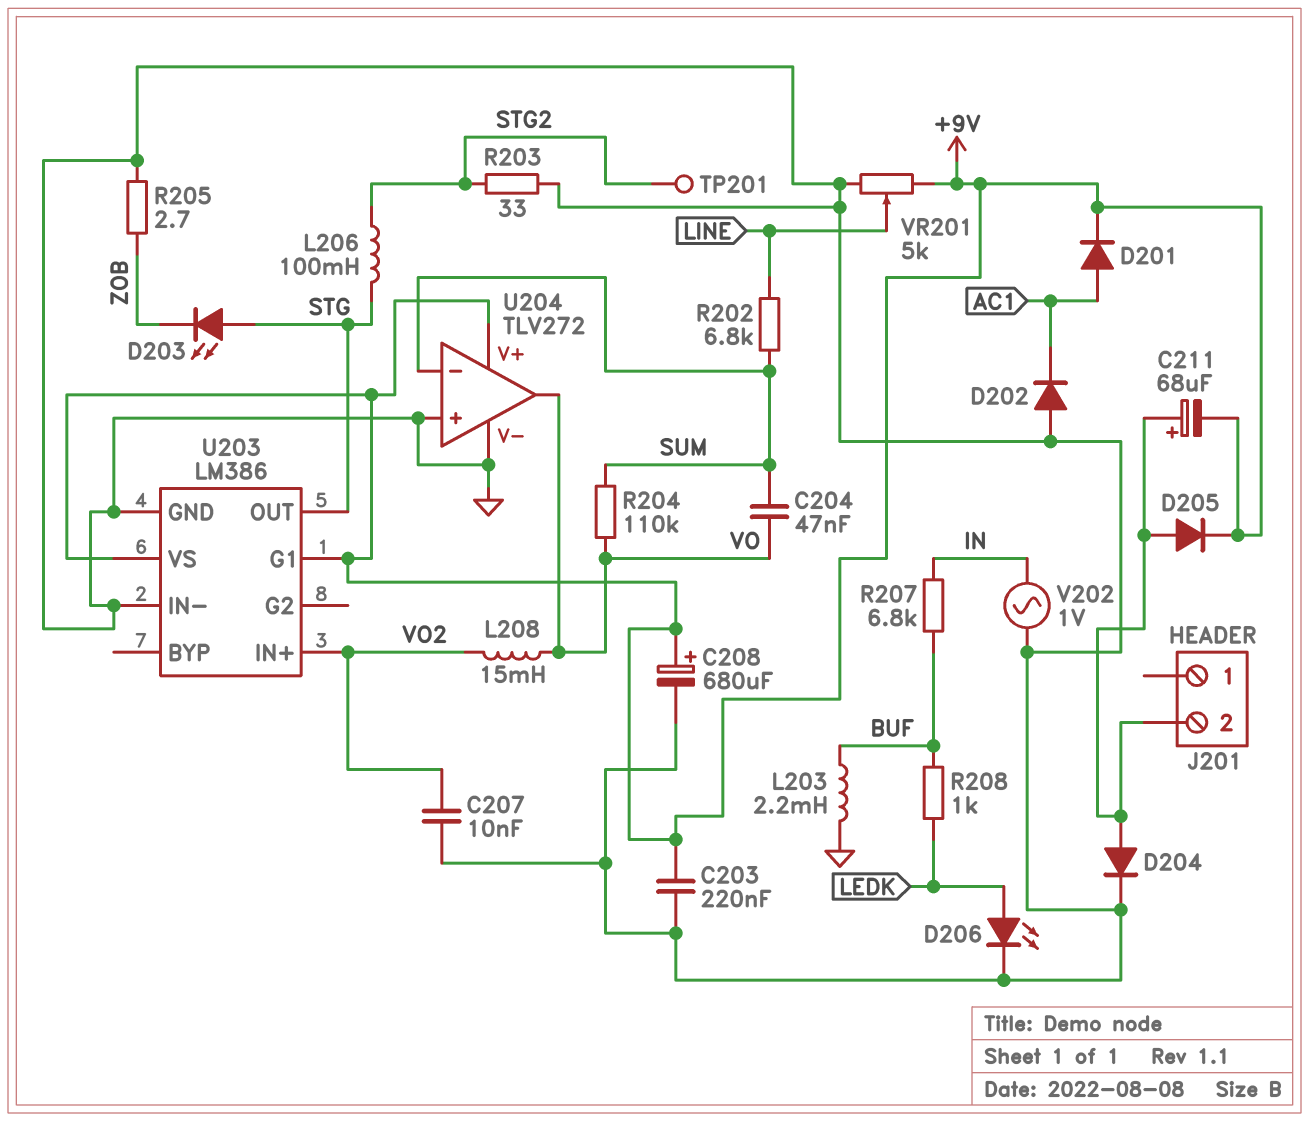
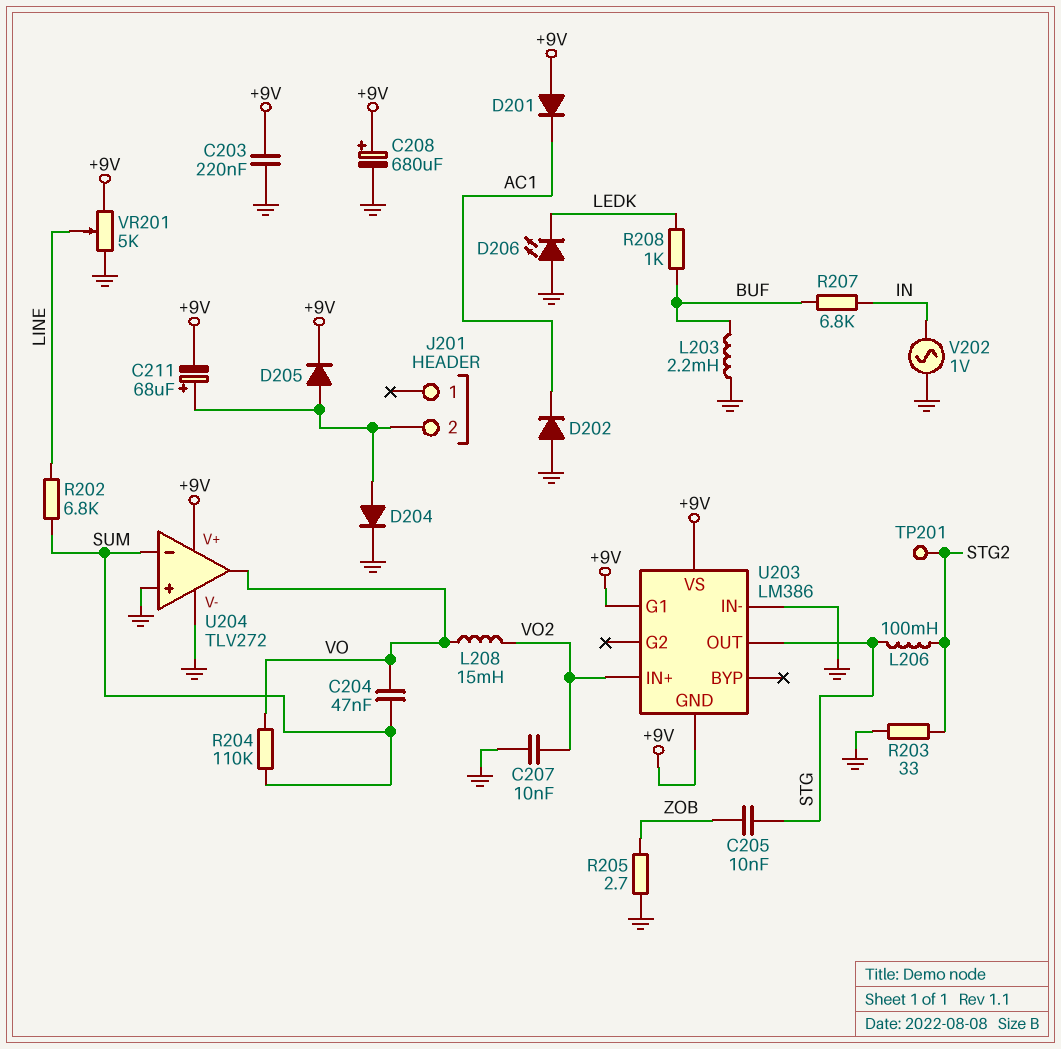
C205: none -> 10nF (STG, ZOB)
D201: diode (A AC1, K +9V) -> diode (A +9V, K AC1)
D203: LED (A STG, K ZOB) -> none
D206: LED (A LEDK, K GND) -> LED (A GND, K LEDK)
U203 pin GND: GND -> +9V

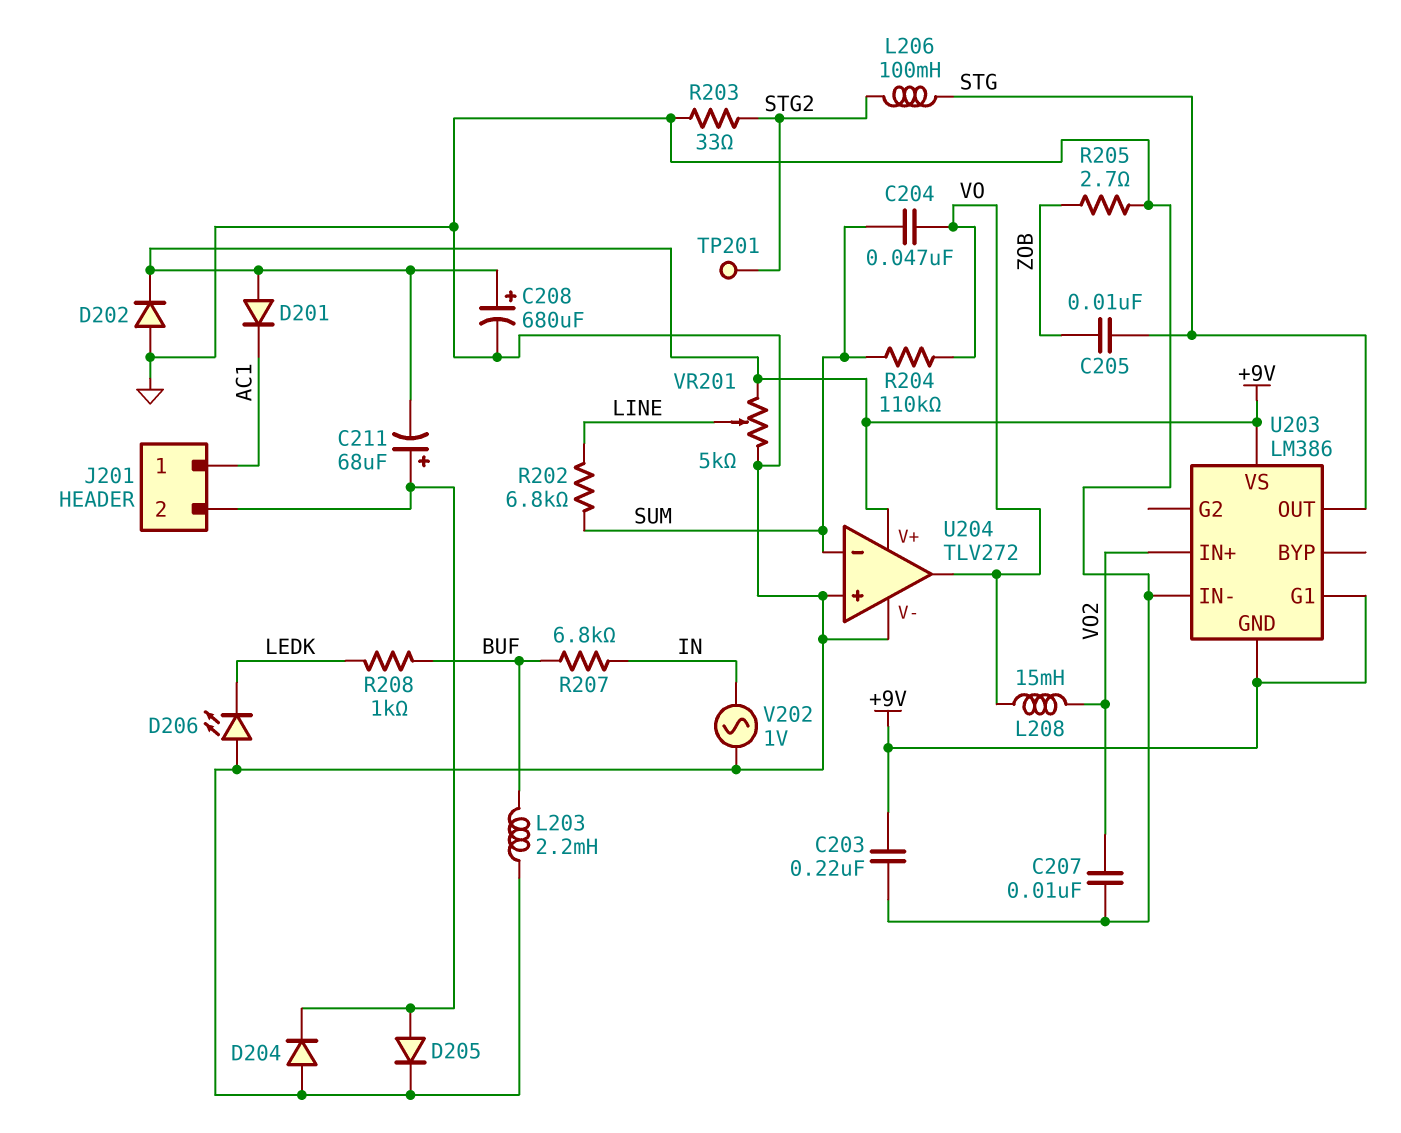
D202: diode (A GND, K AC1) -> diode (A GND, K +9V)
D204: diode (A J201/2, K GND) -> diode (A GND, K J201/2)
D205: diode (A J201/2, K +9V) -> diode (A J201/2, K GND)
J201 pin 1: none -> AC1

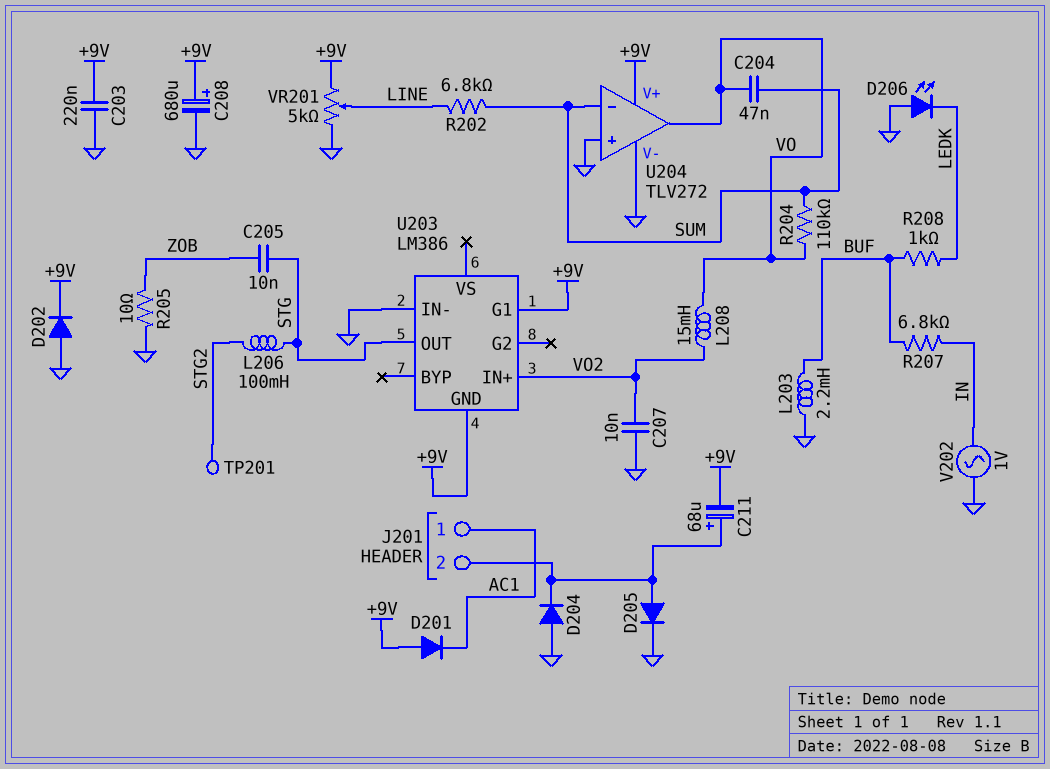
R203: 33 (GND, STG2) -> none
R205: 2.7 (GND, ZOB) -> 10 (GND, ZOB)
U203 pin VS: +9V -> none

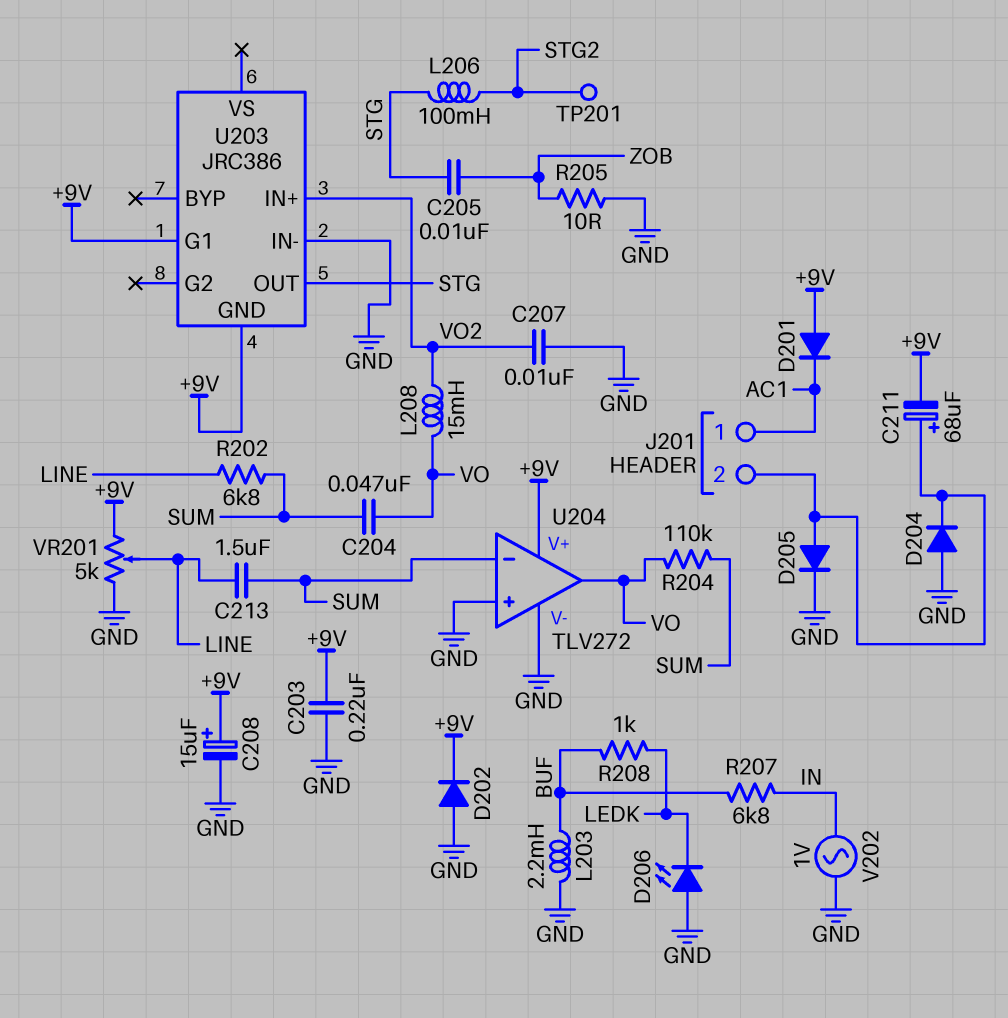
C208: 680uF (plus +9V, minus GND) -> 15uF (plus +9V, minus GND)
C213: none -> 1.5uF (LINE, SUM)
U203: LM386 -> JRC386

